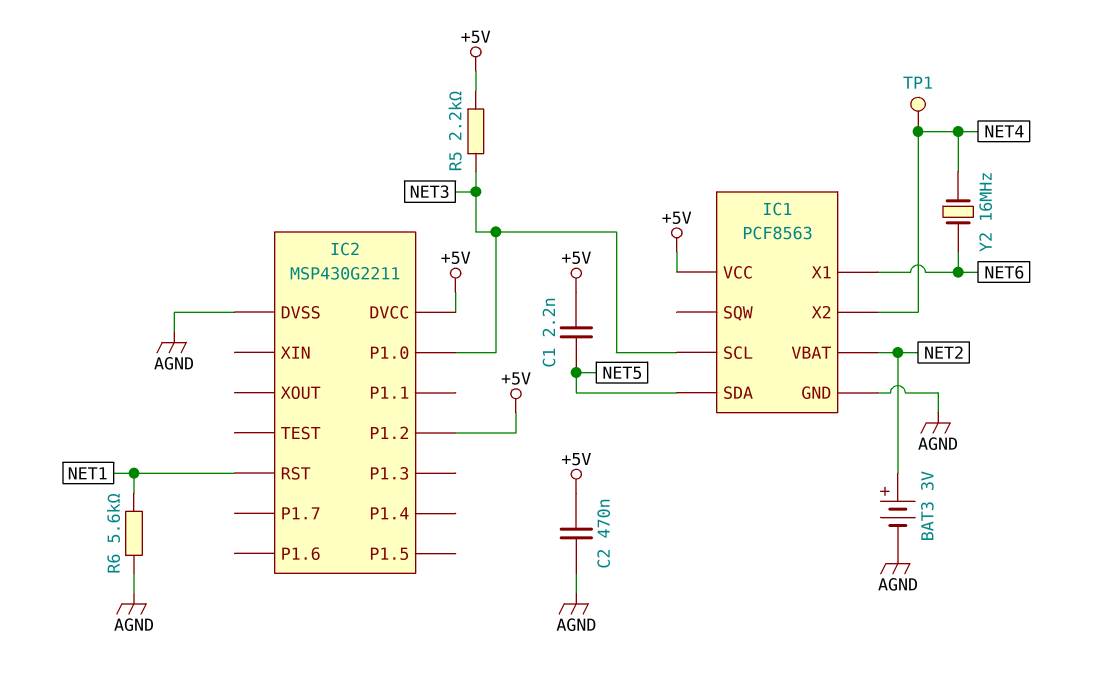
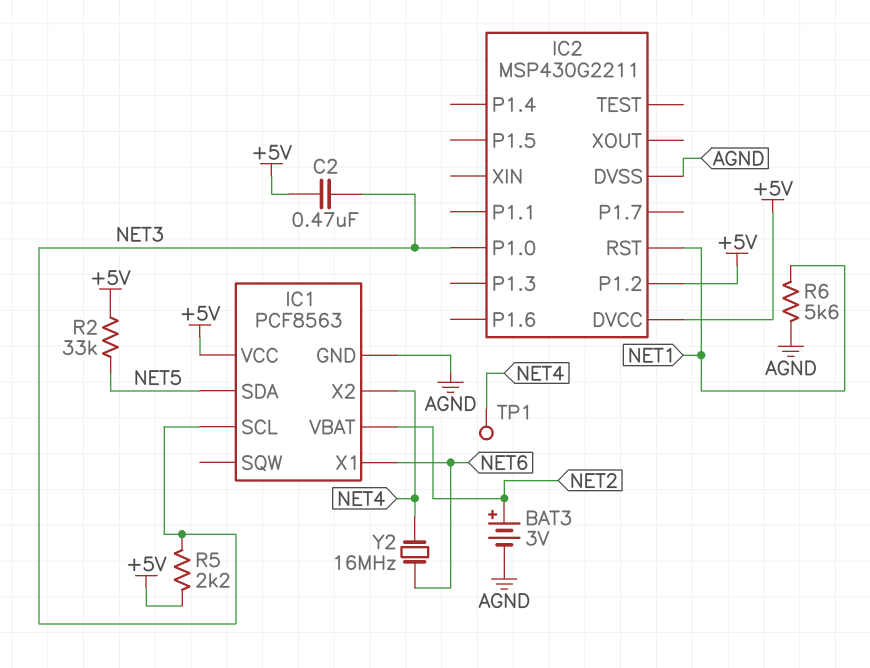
C1: 2.2nF (+5V, NET5) -> none
C2: 470nF (+5V, AGND) -> 470nF (+5V, NET3)
R2: none -> 33k (+5V, NET5)

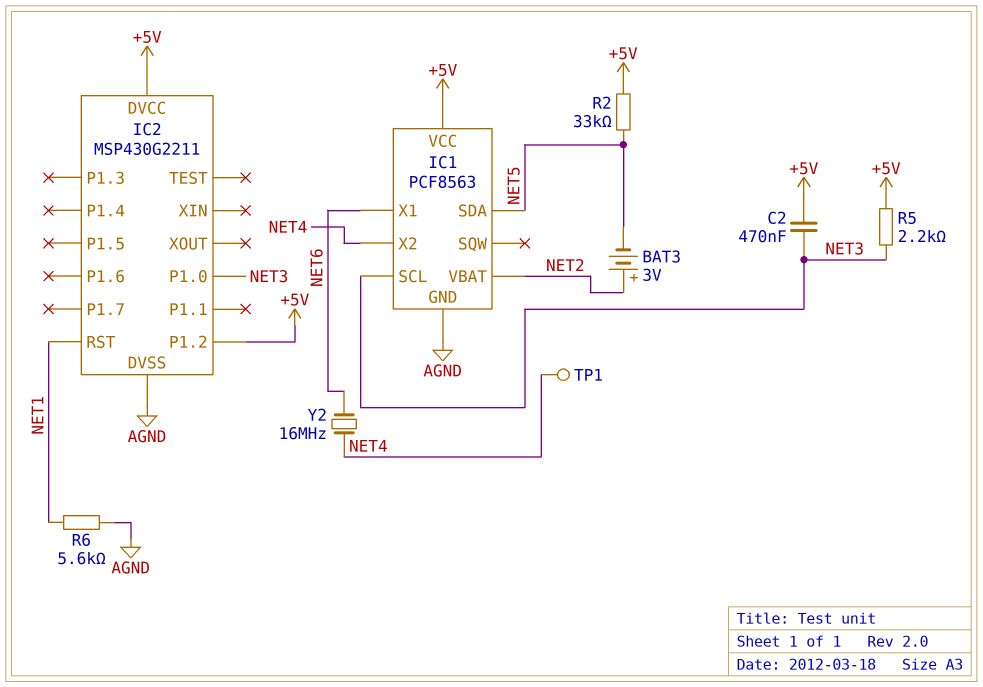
BAT3: 3V (plus NET2, minus AGND) -> 3V (plus NET2, minus NET5)

